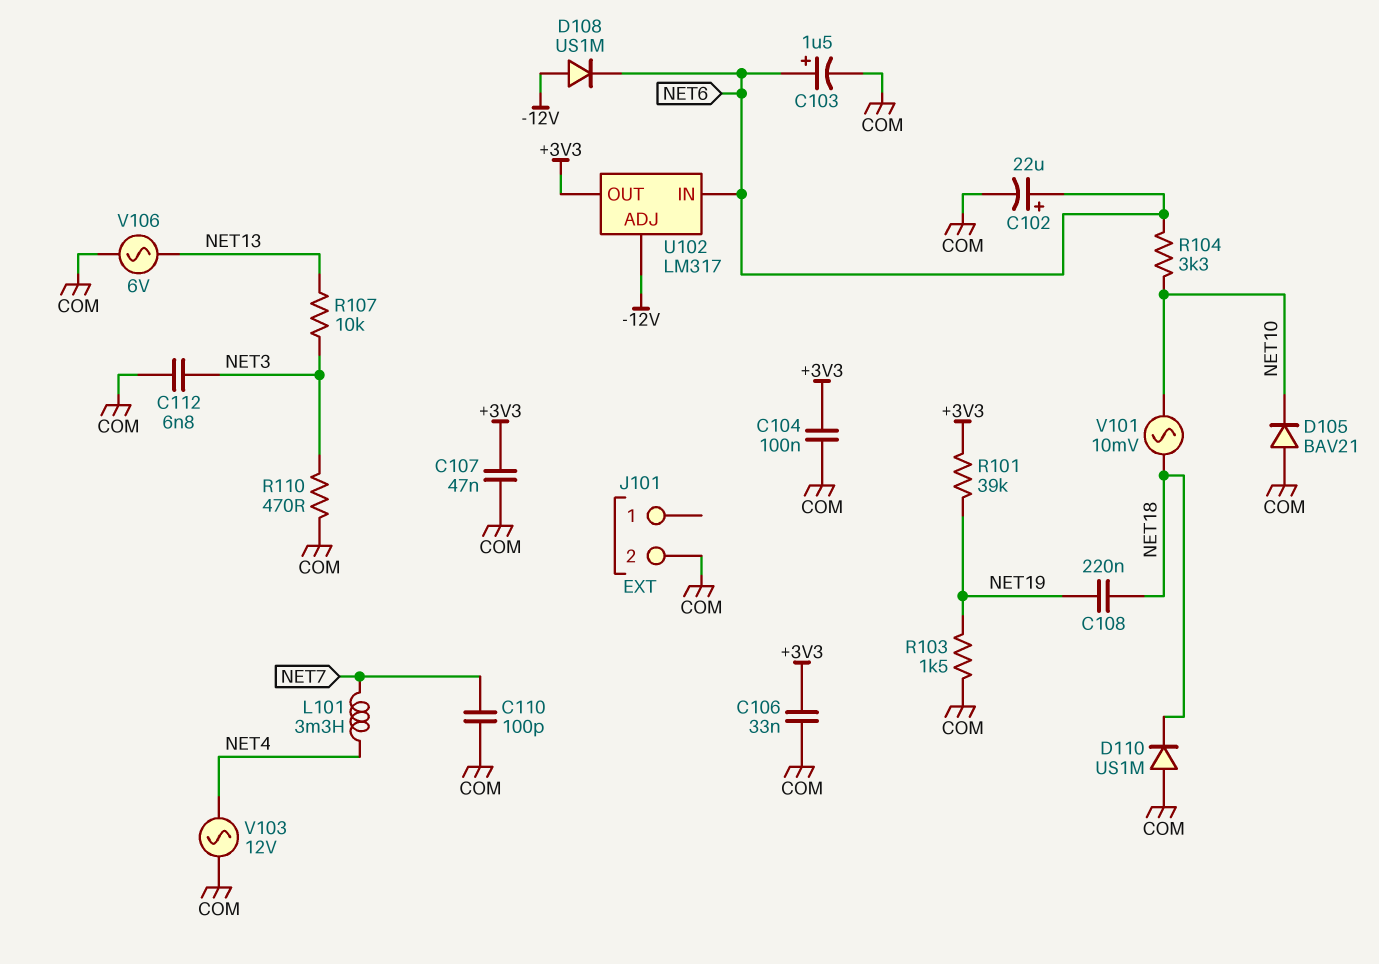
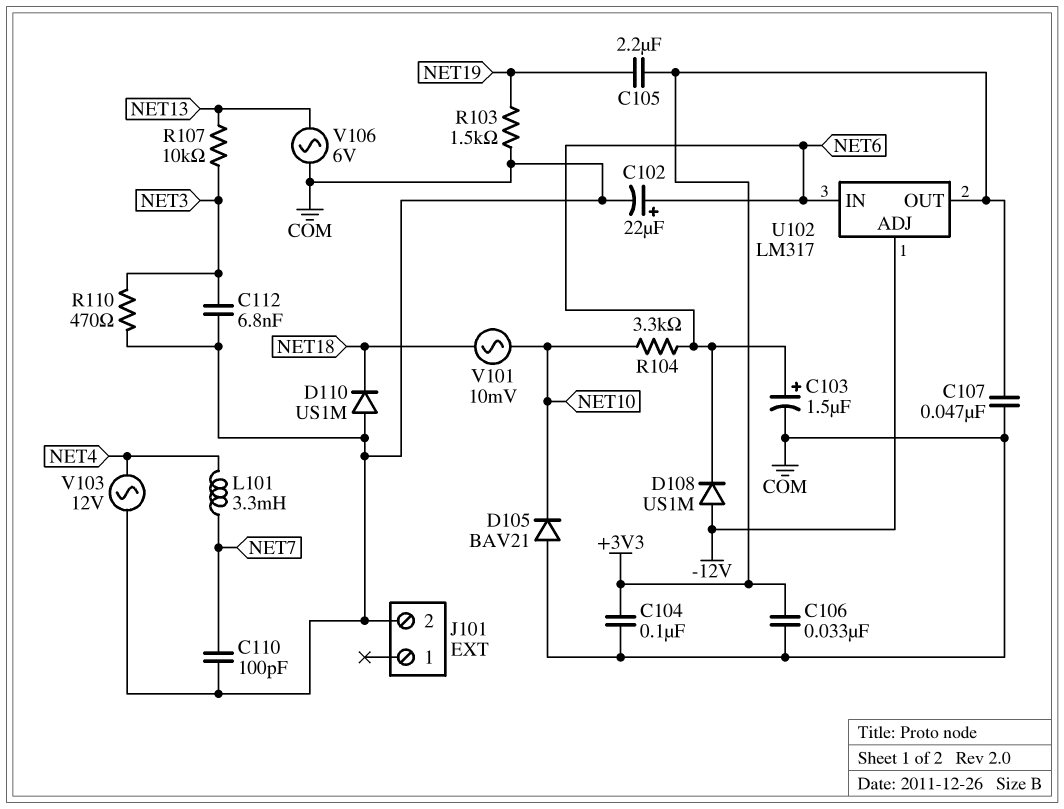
C105: none -> 2.2uF (+3V3, NET19)
C108: 220nF (NET18, NET19) -> none
R101: 39k (+3V3, NET19) -> none

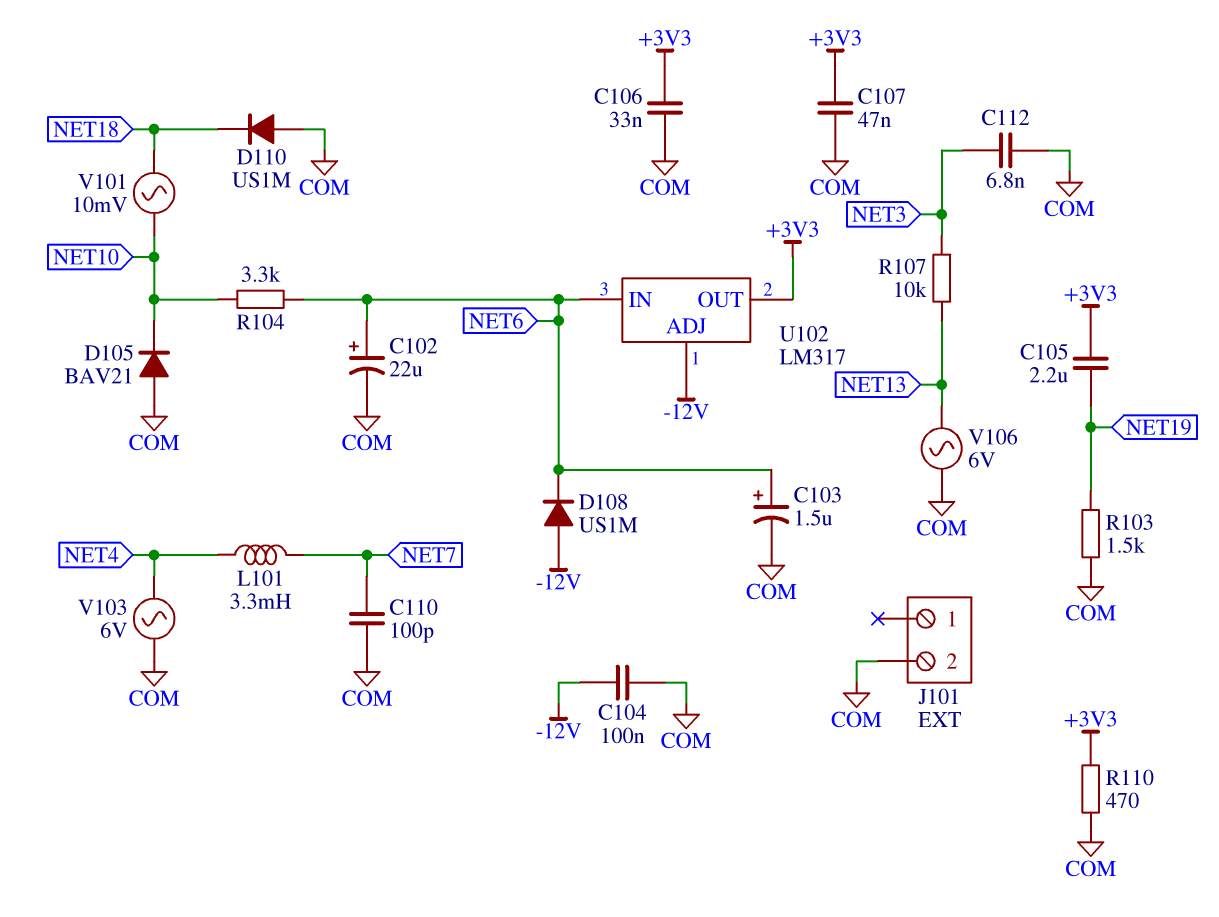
C104: 100nF (+3V3, COM) -> 100nF (-12V, COM)
R110: 470 (COM, NET3) -> 470 (+3V3, COM)
V103: AC 12V (COM, NET4) -> AC 6V (COM, NET4)

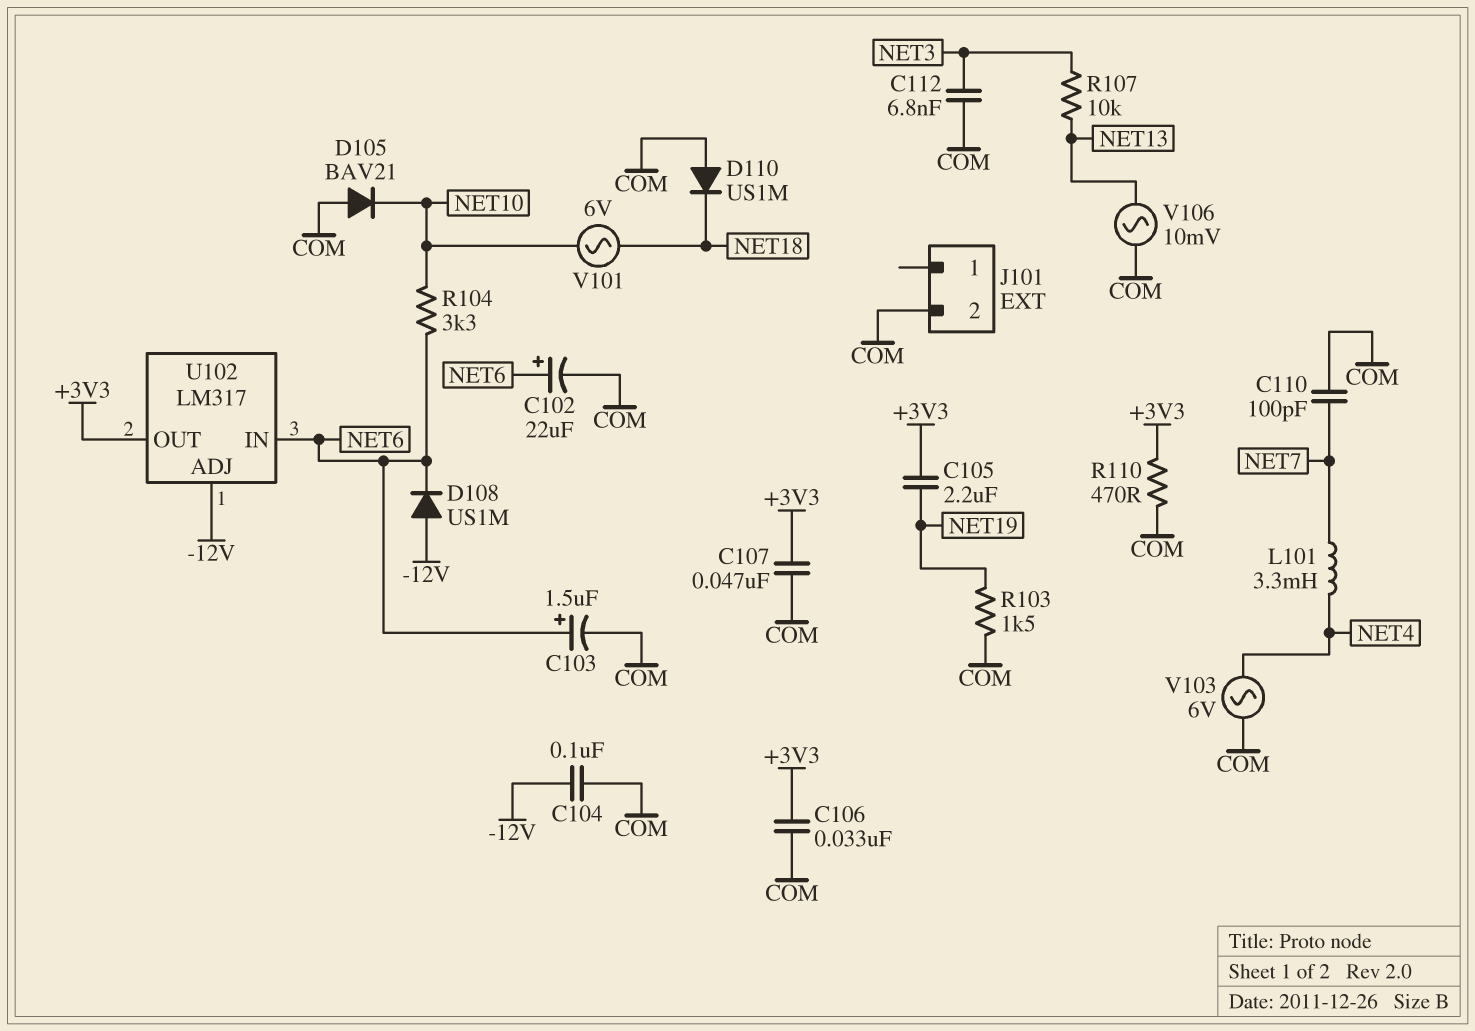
V101: AC 10mV (NET10, NET18) -> AC 6V (NET10, NET18)
V106: AC 6V (COM, NET13) -> AC 10mV (COM, NET13)

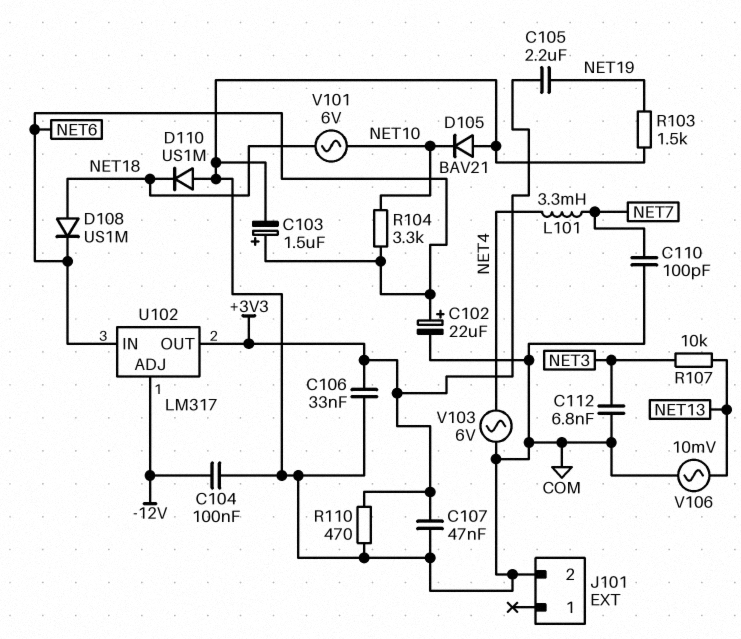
D108: diode US1M (A -12V, K NET6) -> diode US1M (A NET18, K NET6)

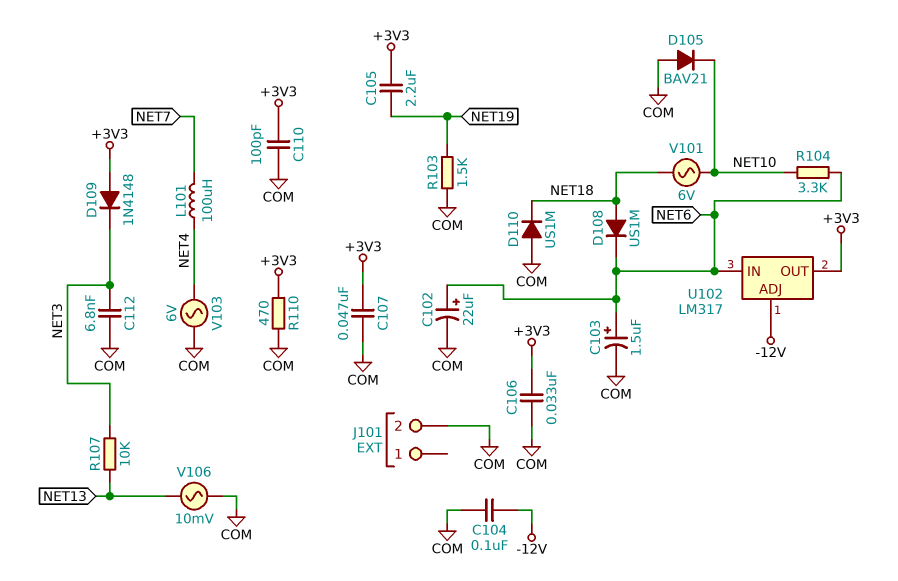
C110: 100pF (COM, NET7) -> 100pF (+3V3, COM)
D109: none -> diode 1N4148 (A +3V3, K NET3)
L101: 3.3mH (NET4, NET7) -> 100uH (NET4, NET7)

